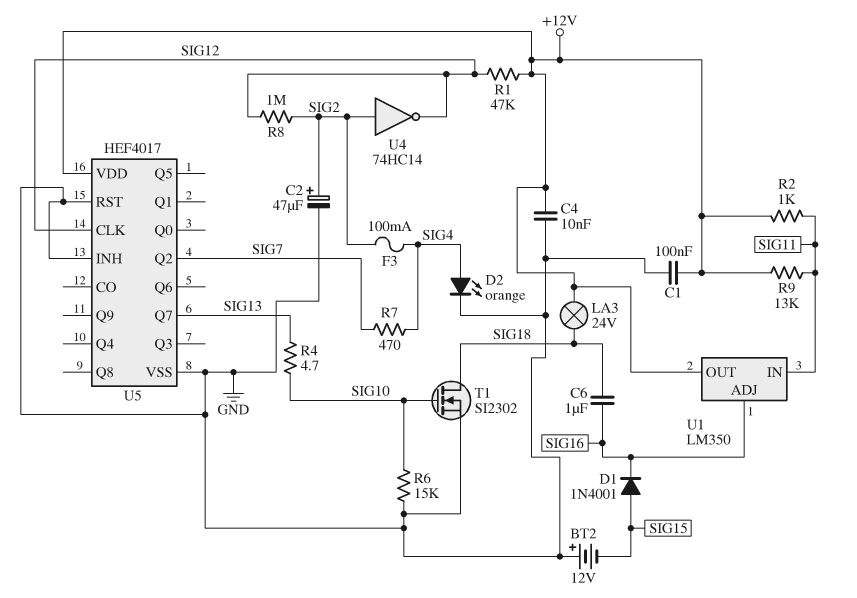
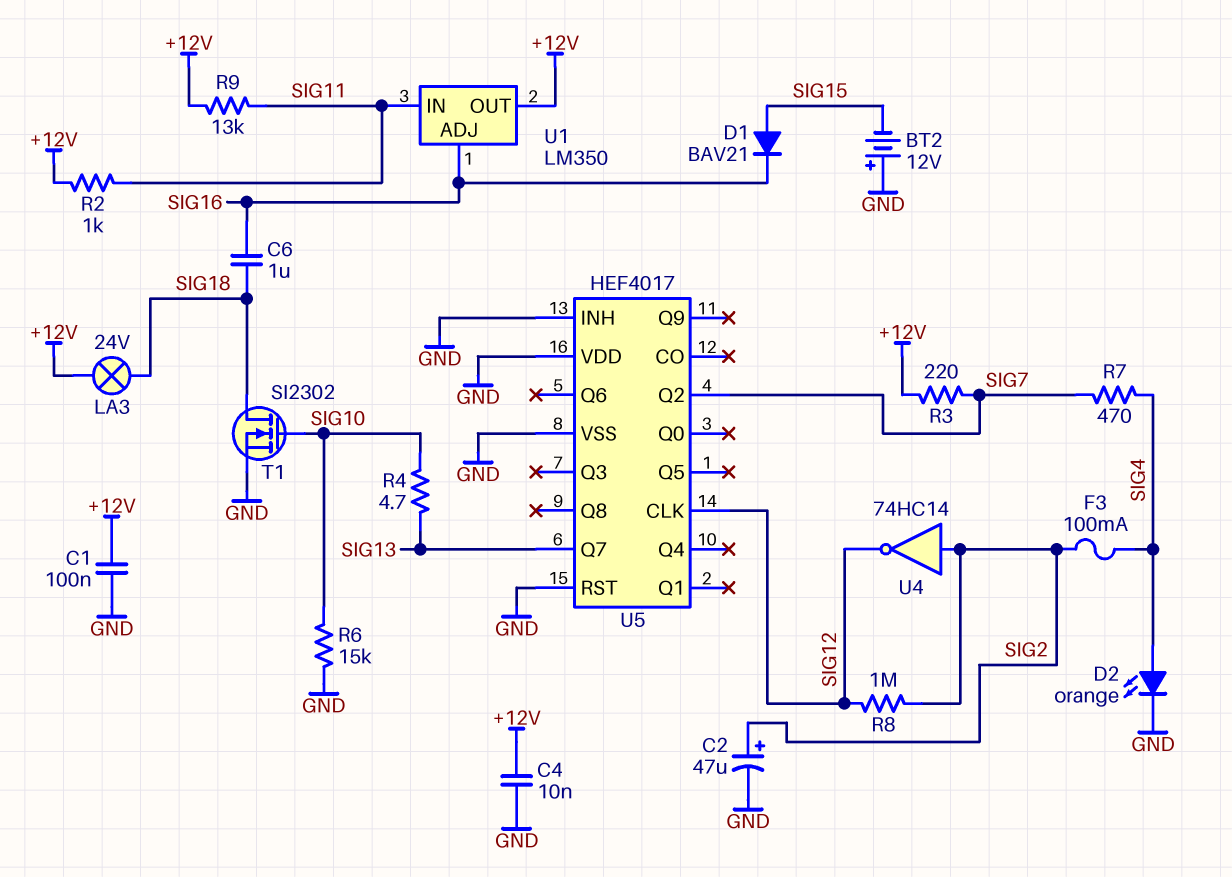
D1: diode 1N4001 (A SIG15, K SIG16) -> diode BAV21 (A SIG15, K SIG16)
R1: 47k (+12V, SIG12) -> none
R3: none -> 220 (+12V, SIG7)
U5 pin VDD: +12V -> GND

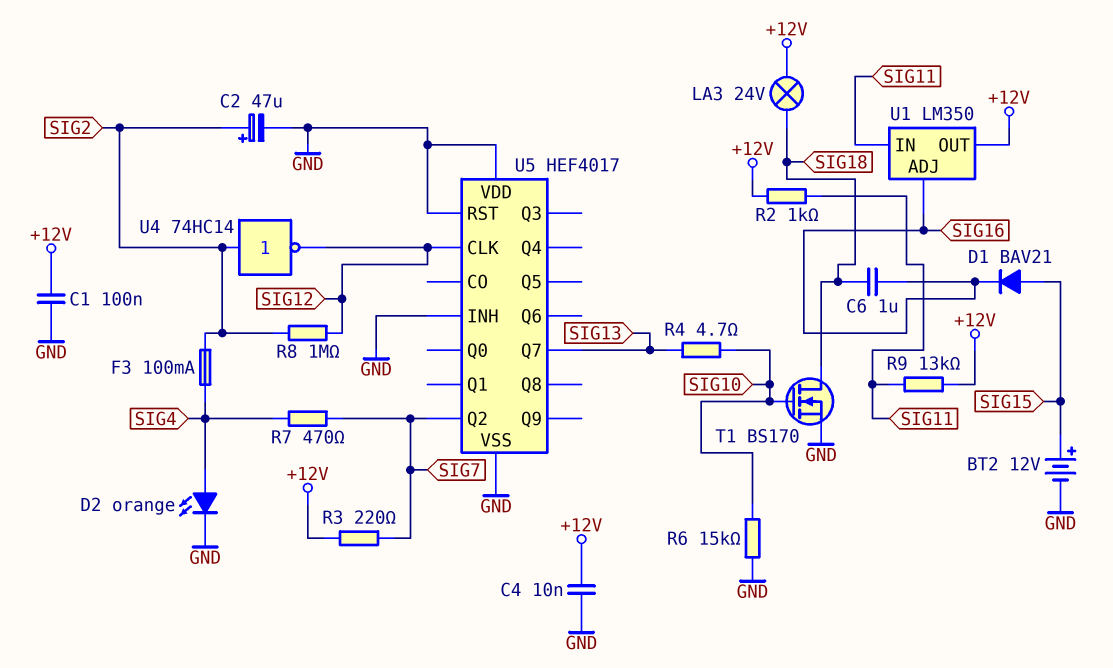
BT2: 12V (plus GND, minus SIG15) -> 12V (plus SIG15, minus GND)
T1: NMOS SI2302 (G SIG10, D SIG18, S GND) -> NMOS BS170 (G SIG10, D SIG18, S GND)

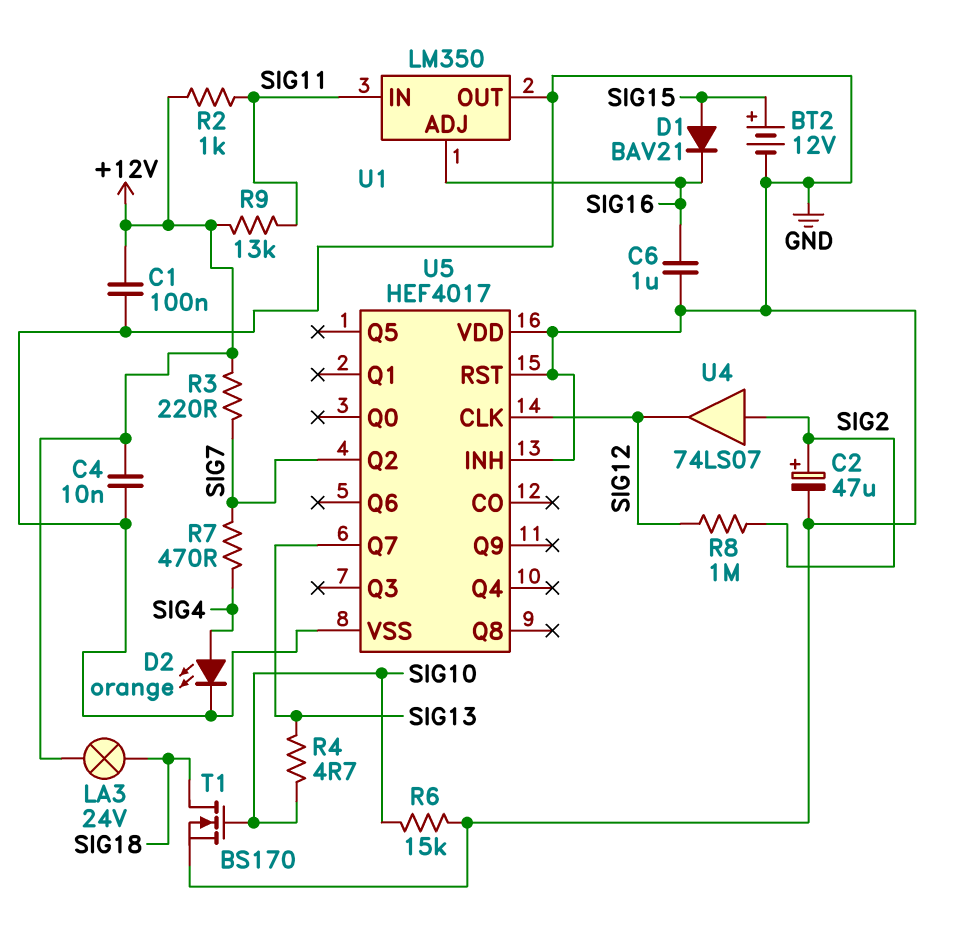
C6: 1uF (SIG16, SIG18) -> 1uF (GND, SIG16)
F3: 100mA (SIG2, SIG4) -> none
U1 pin OUT: +12V -> GND
U4: NOT 74HC14 (in SIG2, out SIG12) -> buffer 74LS07 (in SIG2, out SIG12)

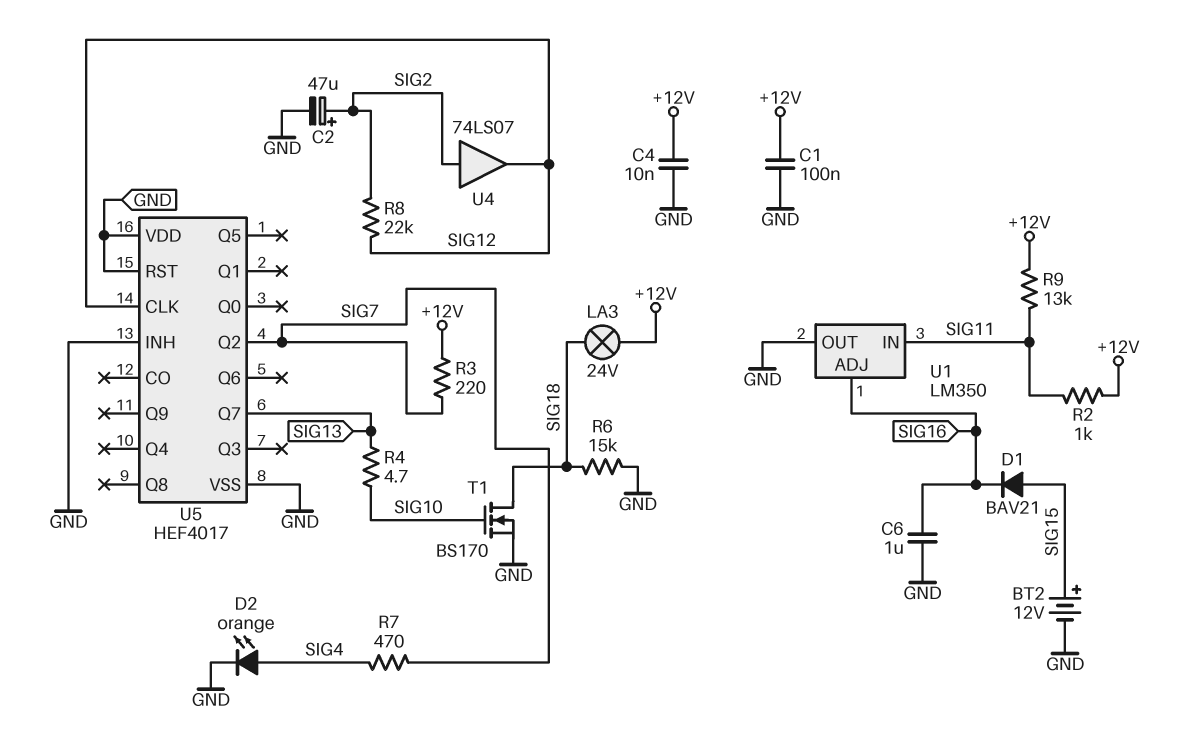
R6: 15k (GND, SIG10) -> 15k (GND, SIG18)
R8: 1M (SIG2, SIG12) -> 22k (SIG2, SIG12)

